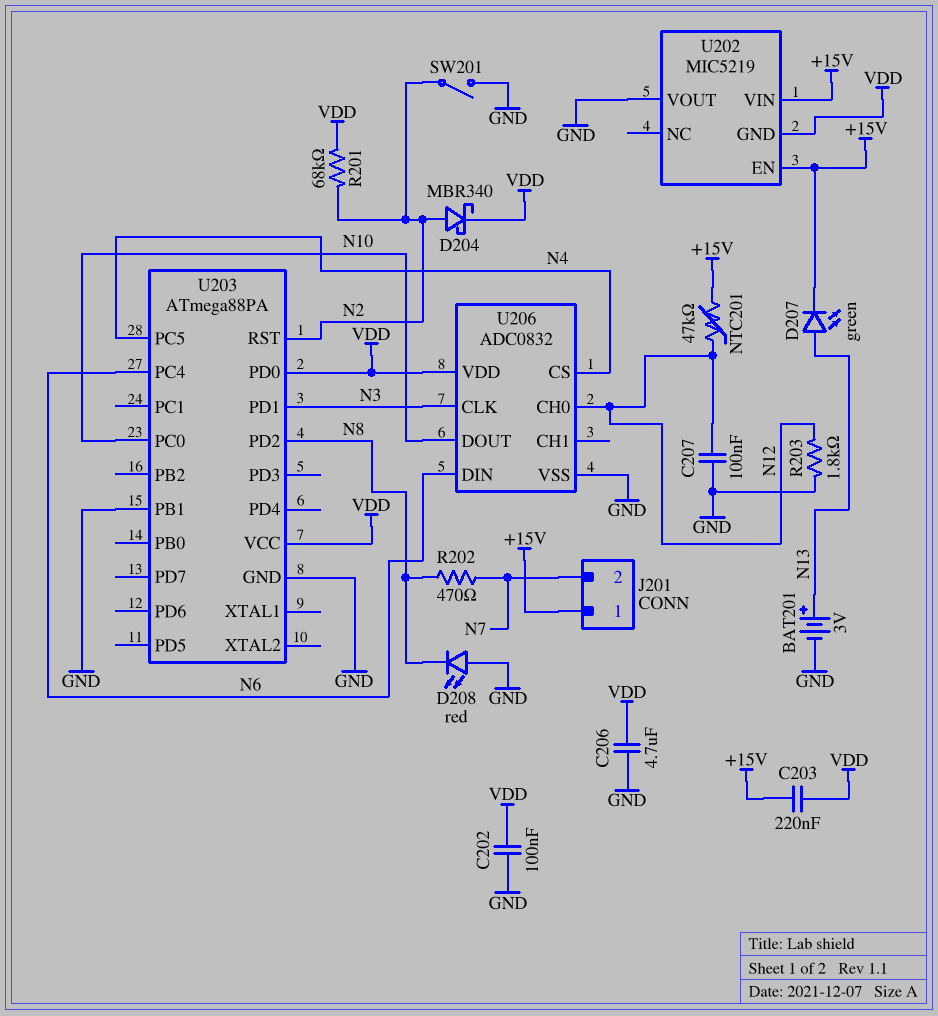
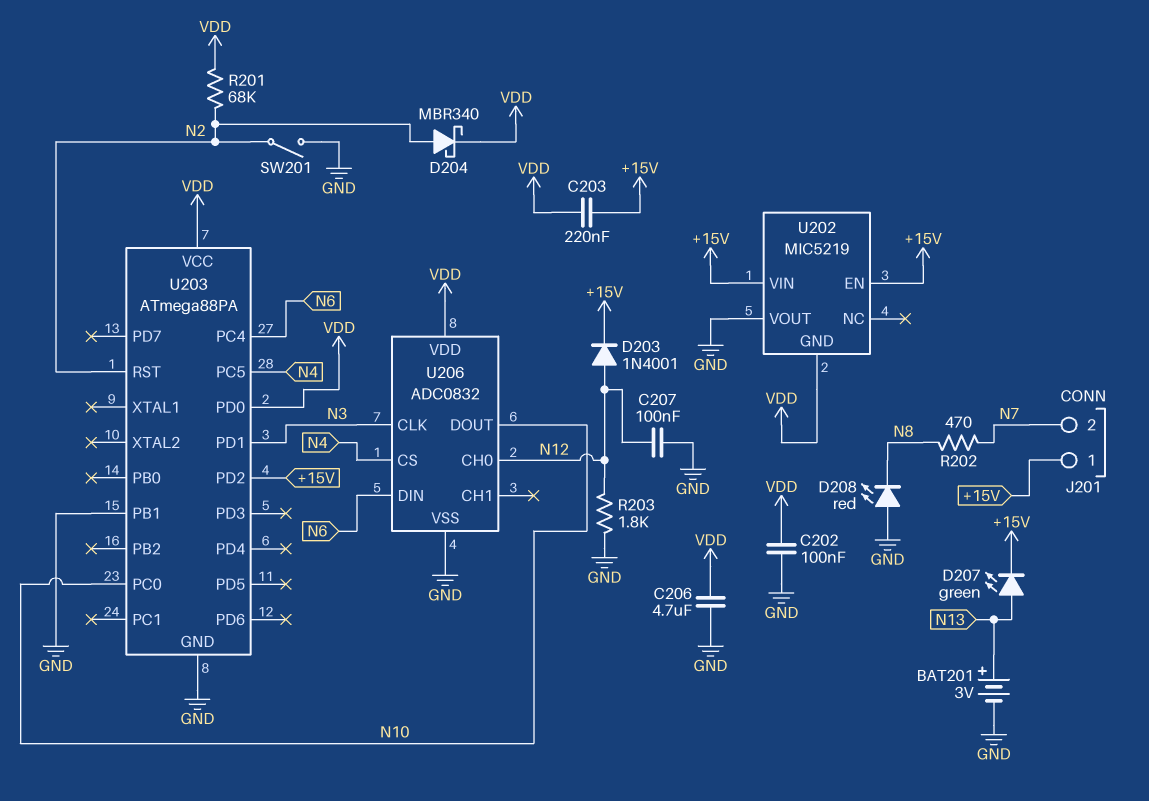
D203: none -> diode 1N4001 (A N12, K +15V)
NTC201: 47k (+15V, N12) -> none
U203 pin PD2: N8 -> +15V

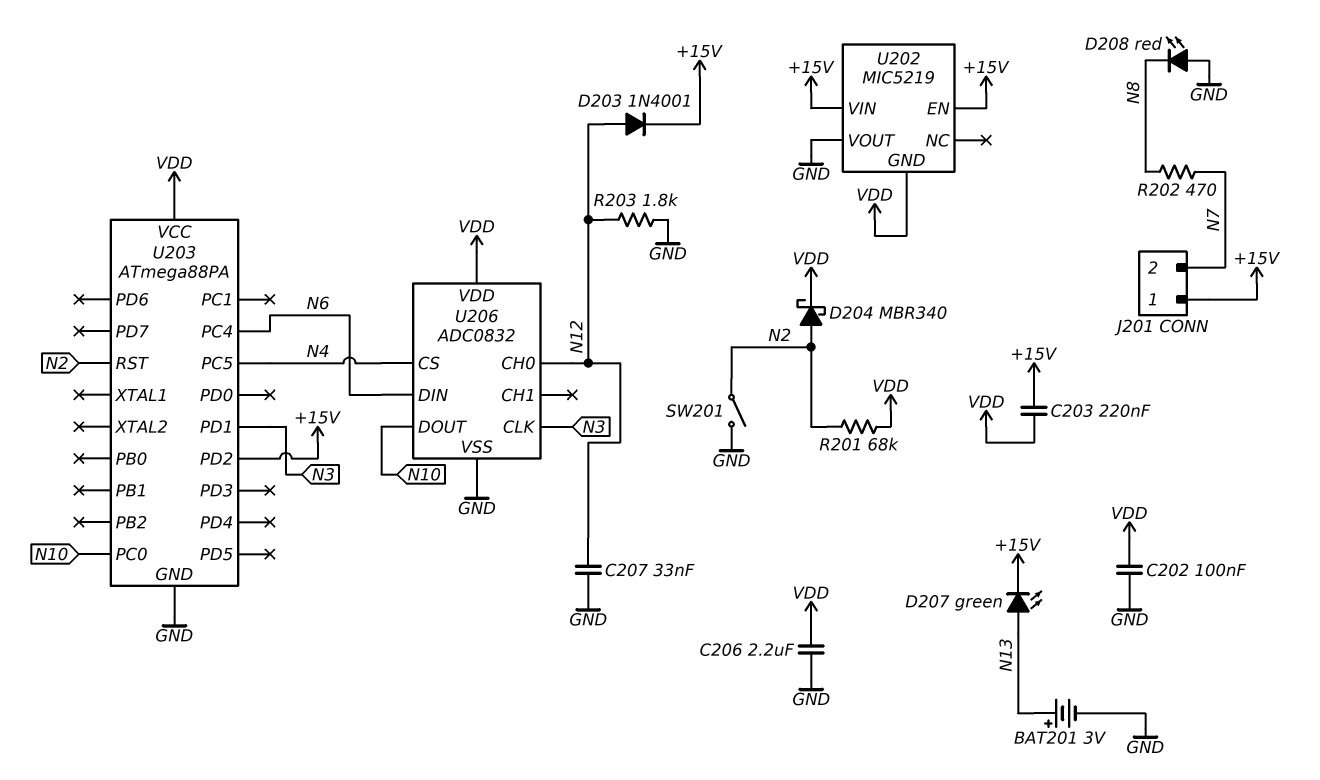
C206: 4.7uF (GND, VDD) -> 2.2uF (GND, VDD)
C207: 100nF (GND, N12) -> 33nF (GND, N12)
U203 pin PB1: GND -> none
U203 pin PD0: VDD -> none

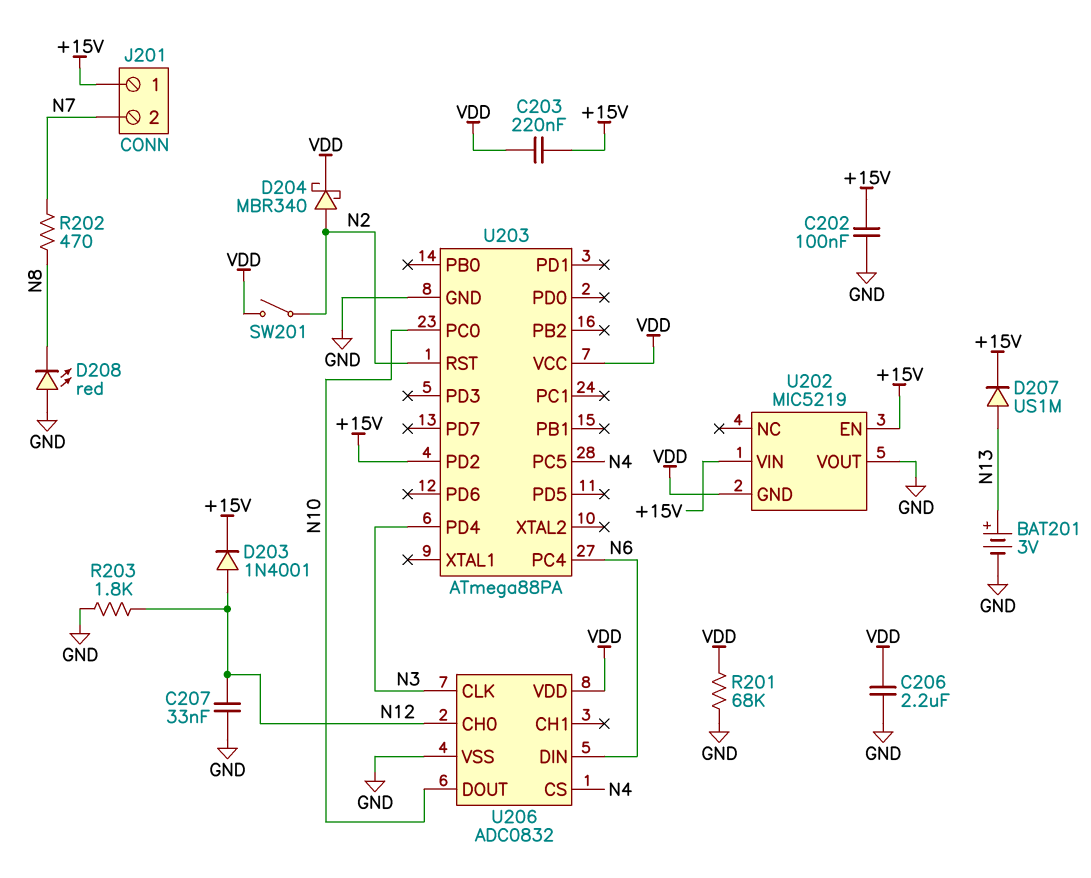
C202: 100nF (GND, VDD) -> 100nF (+15V, GND)
D207: LED green (A N13, K +15V) -> diode US1M (A N13, K +15V)
R201: 68k (N2, VDD) -> 68k (GND, VDD)
SW201: switch (GND, N2) -> switch (N2, VDD)
U203 pin PD1: N3 -> none
U203 pin PD4: none -> N3

